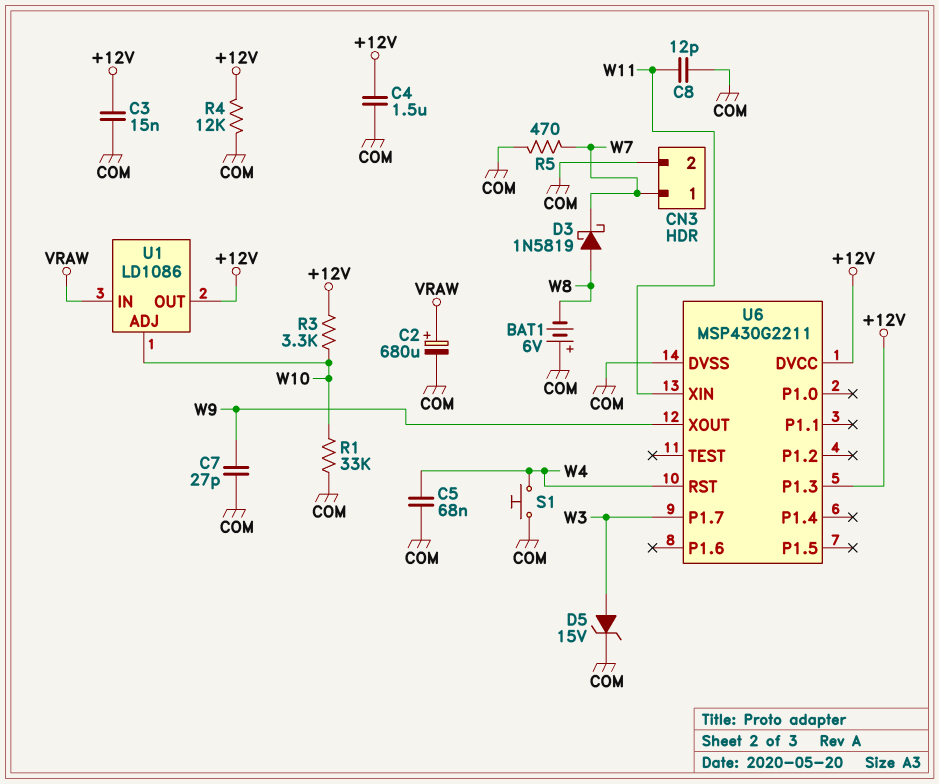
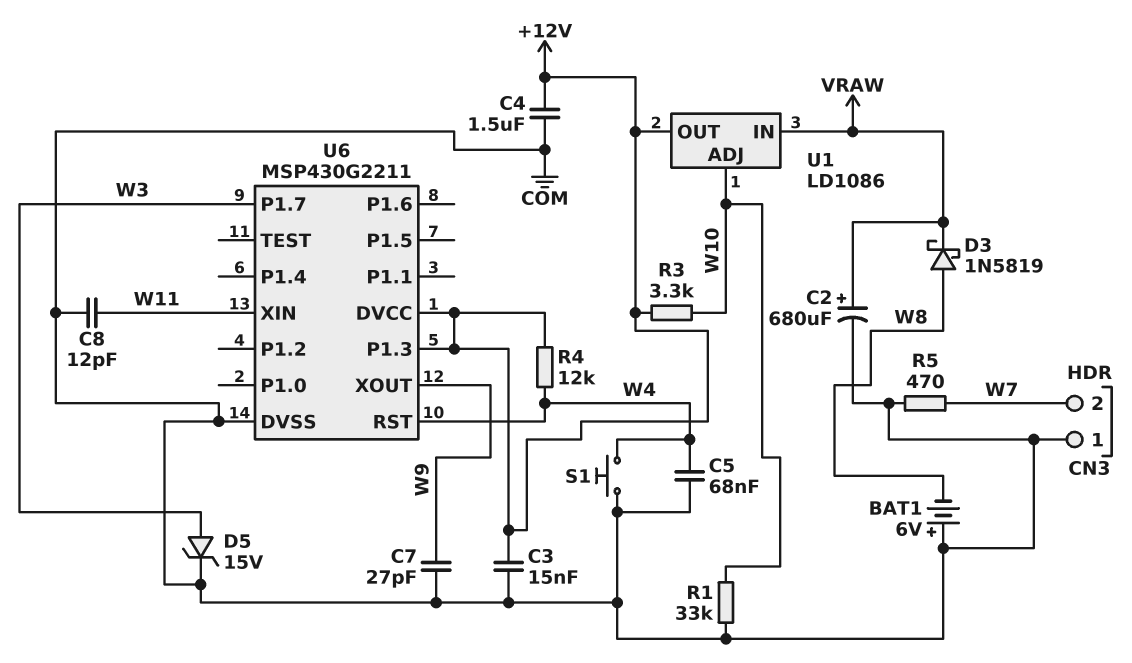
CN3 pin 1: W7 -> COM
CN3 pin 2: COM -> W7
D3: schottky 1N5819 (A W8, K W7) -> schottky 1N5819 (A W8, K VRAW)
R4: 12k (+12V, COM) -> 12k (+12V, W4)

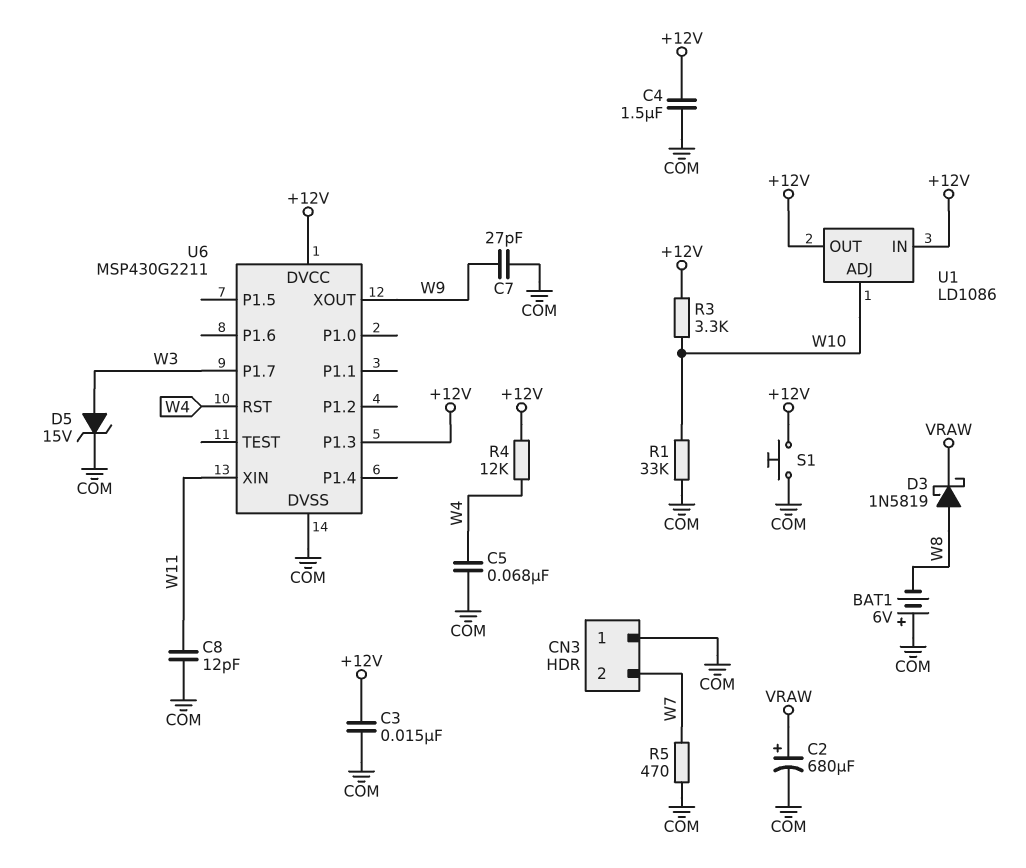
S1: button (COM, W4) -> button (+12V, COM)
U1 pin IN: VRAW -> +12V

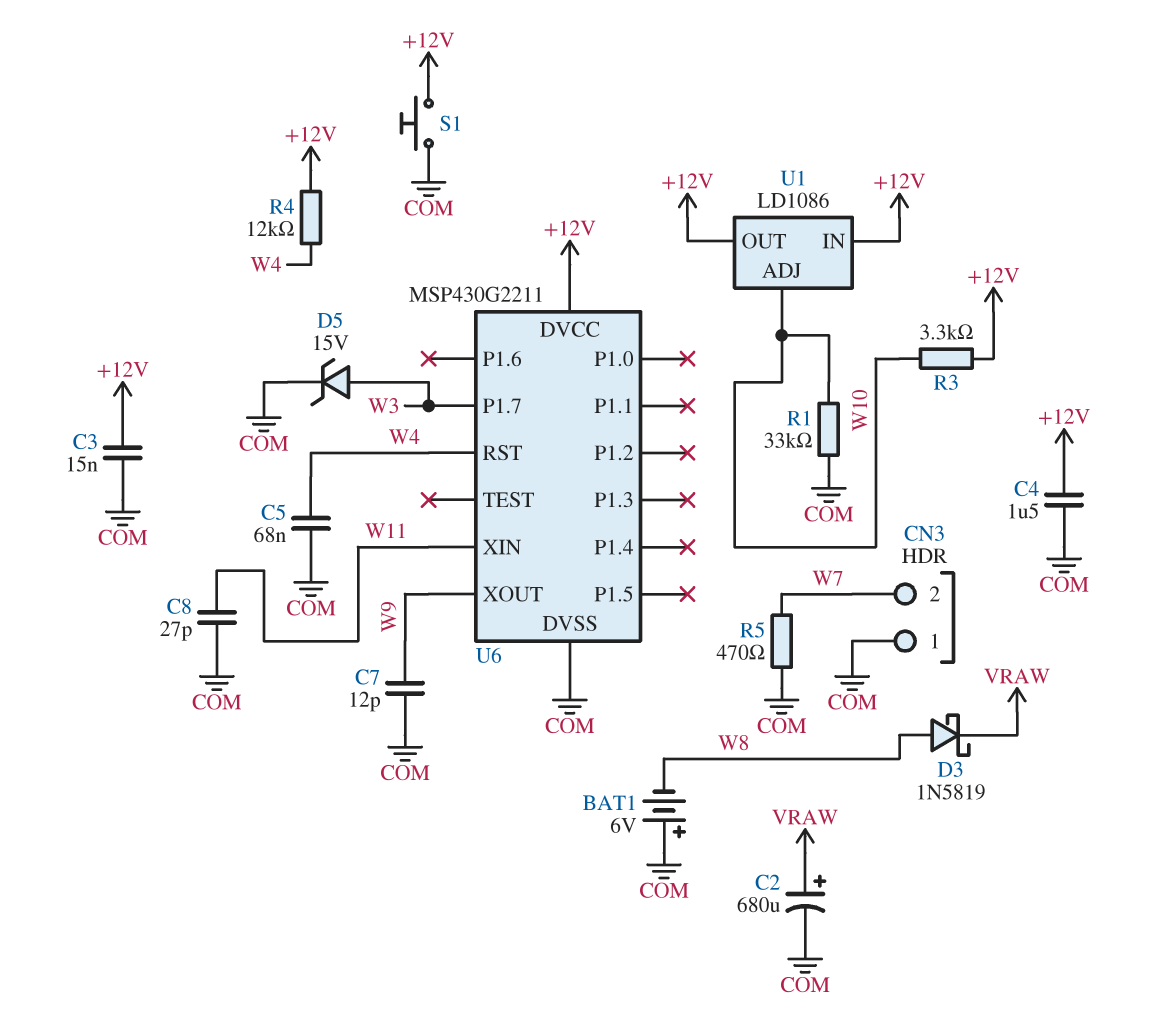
C7: 27pF (COM, W9) -> 12pF (COM, W9)
C8: 12pF (COM, W11) -> 27pF (COM, W11)
U6 pin P1.3: +12V -> none

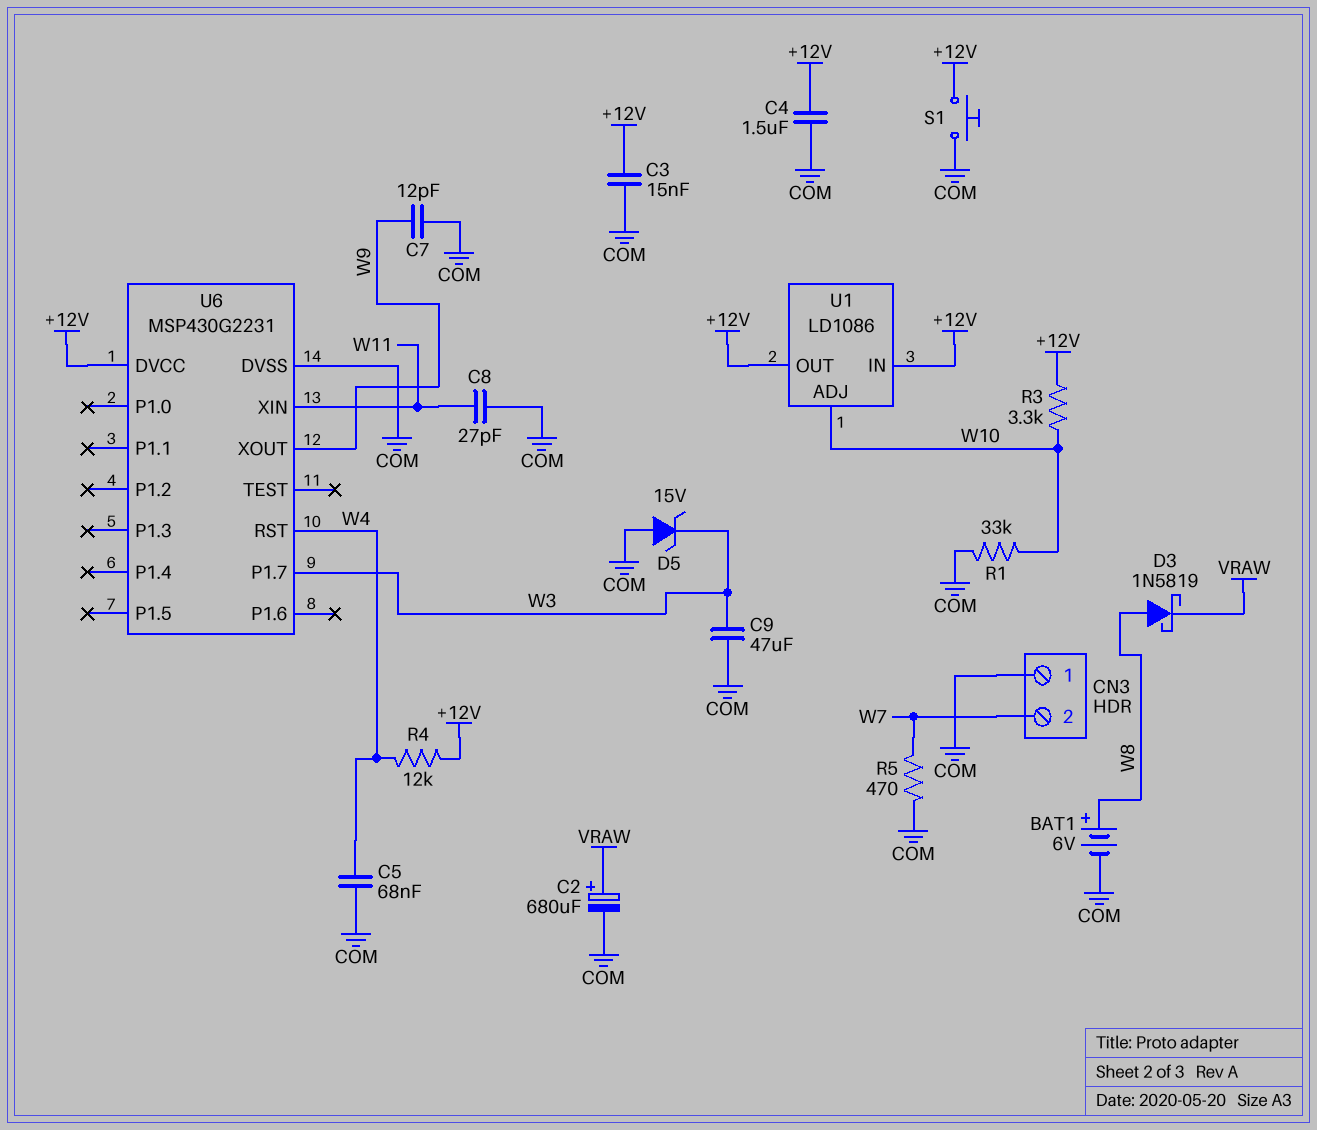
BAT1: 6V (plus COM, minus W8) -> 6V (plus W8, minus COM)
C9: none -> 47uF (COM, W3)
D5: zener 15V (A W3, K COM) -> zener 15V (A COM, K W3)
U6: MSP430G2211 -> MSP430G2231

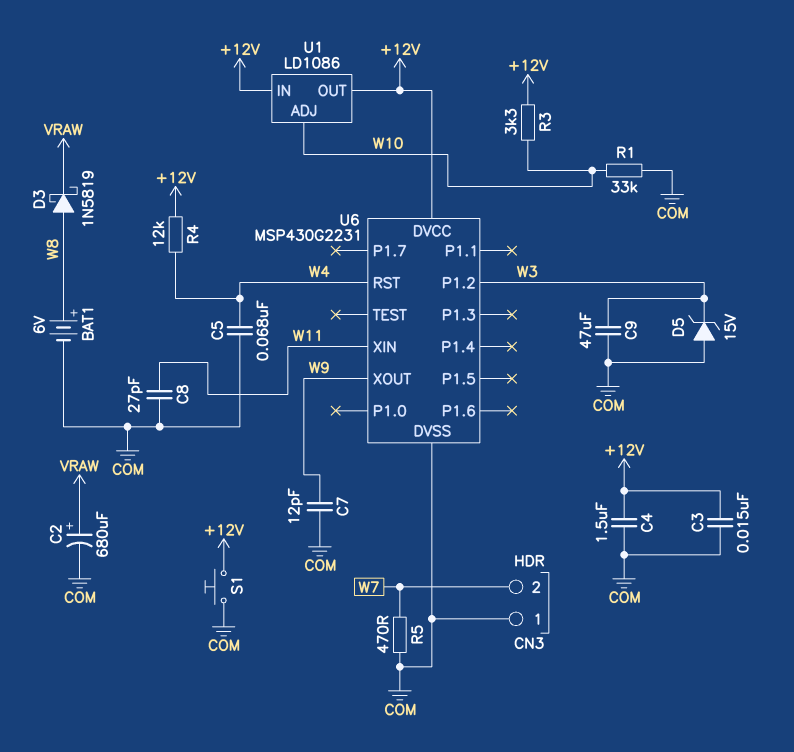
U6 pin P1.2: none -> W3
U6 pin P1.7: W3 -> none

